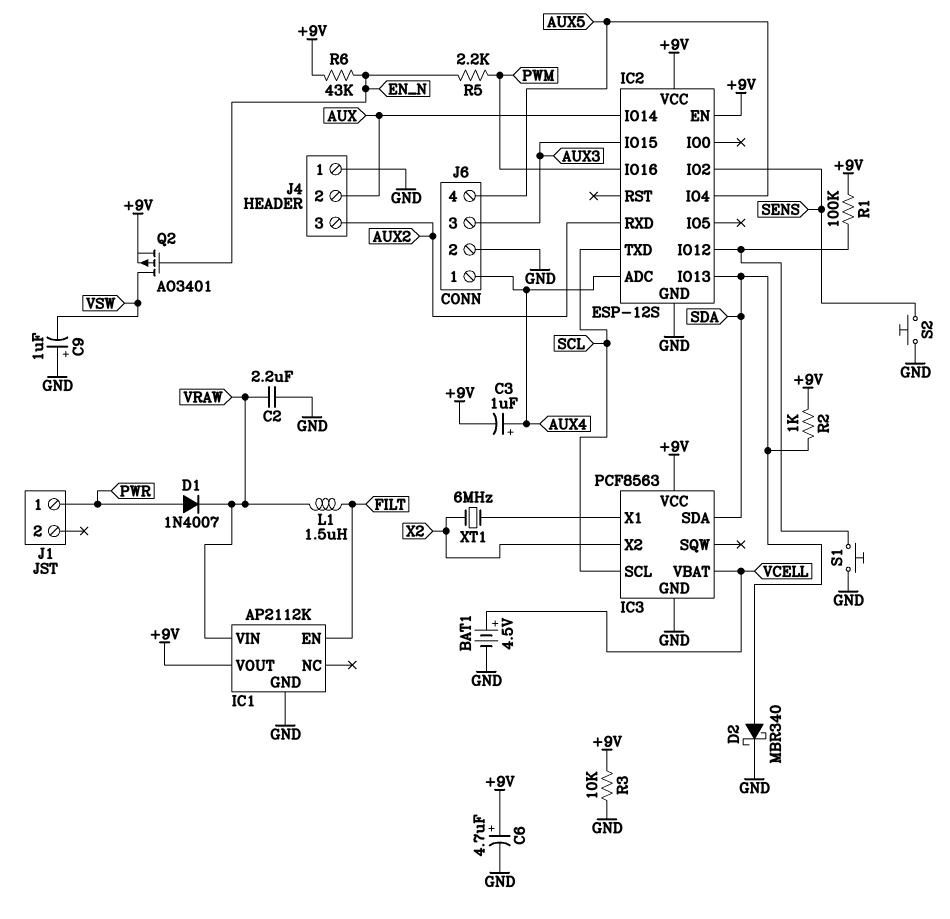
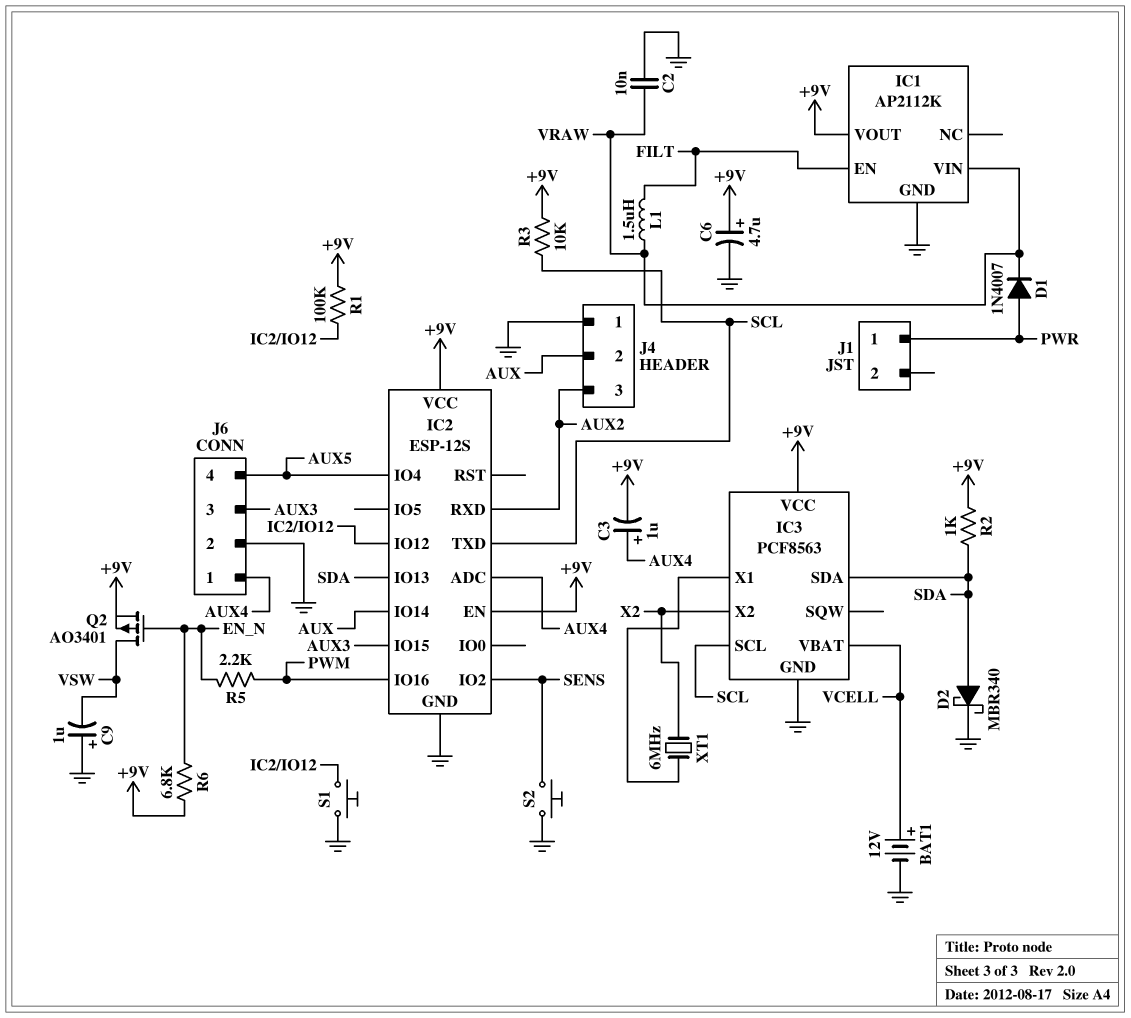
BAT1: 4.5V (plus VCELL, minus GND) -> 12V (plus VCELL, minus GND)
C2: 2.2uF (GND, VRAW) -> 10nF (GND, VRAW)
R3: 10k (+9V, GND) -> 10k (+9V, SCL)
R6: 43k (+9V, EN_N) -> 6.8k (+9V, EN_N)

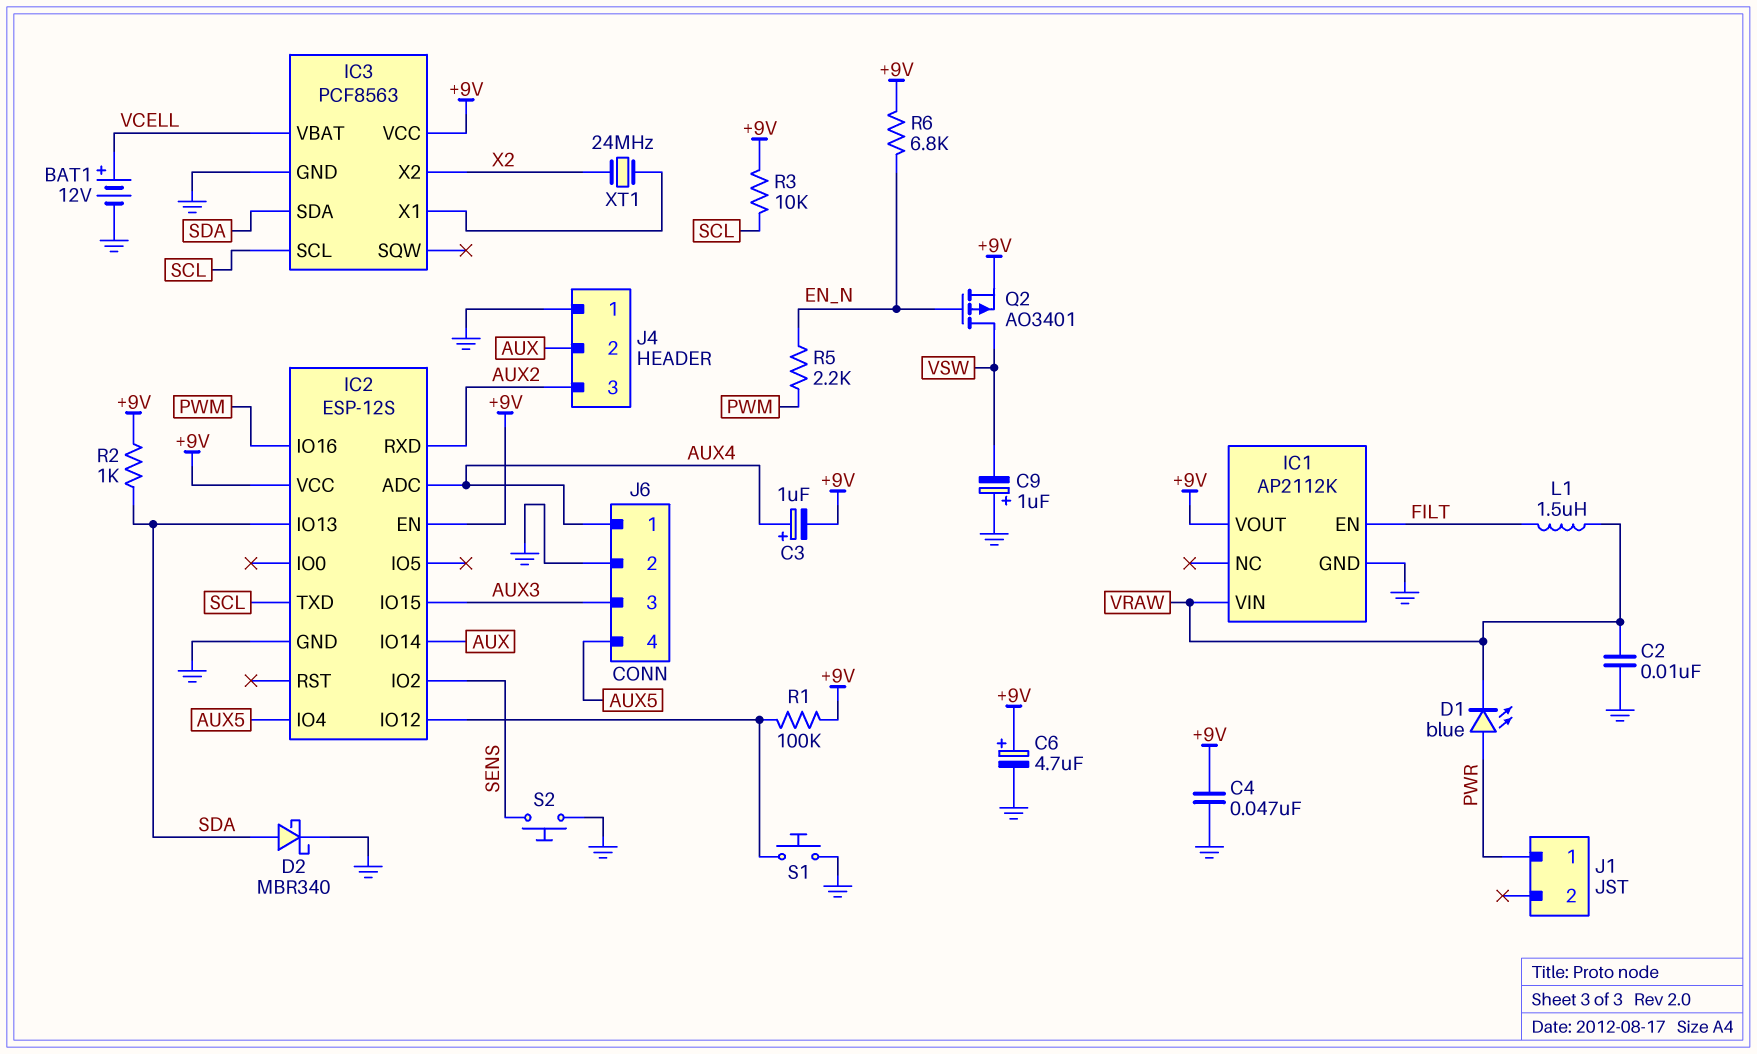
C4: none -> 47nF (+9V, GND)
D1: diode 1N4007 (A PWR, K VRAW) -> LED blue (A PWR, K VRAW)
XT1: 6MHz (IC3/X1, X2) -> 24MHz (IC3/X1, X2)

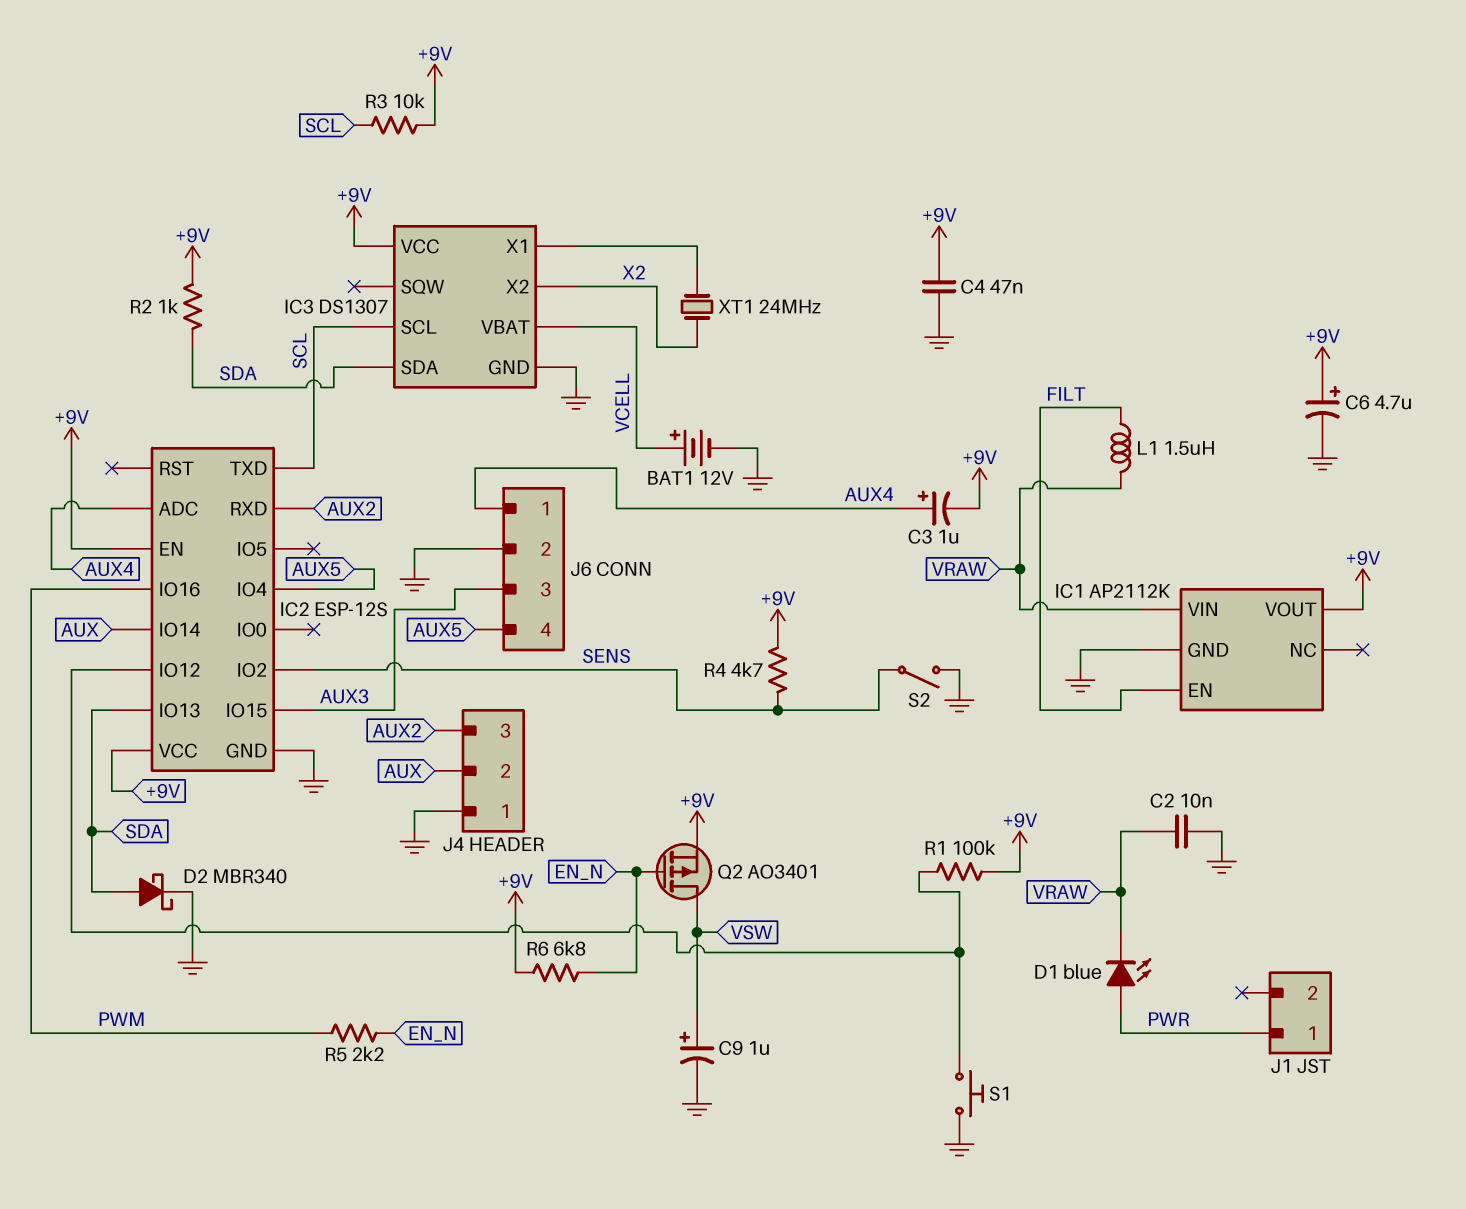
C9: 1uF (plus GND, minus VSW) -> 1uF (plus VSW, minus GND)
IC3: PCF8563 -> DS1307
R4: none -> 4.7k (+9V, SENS)
S2: button (GND, SENS) -> switch (GND, SENS)

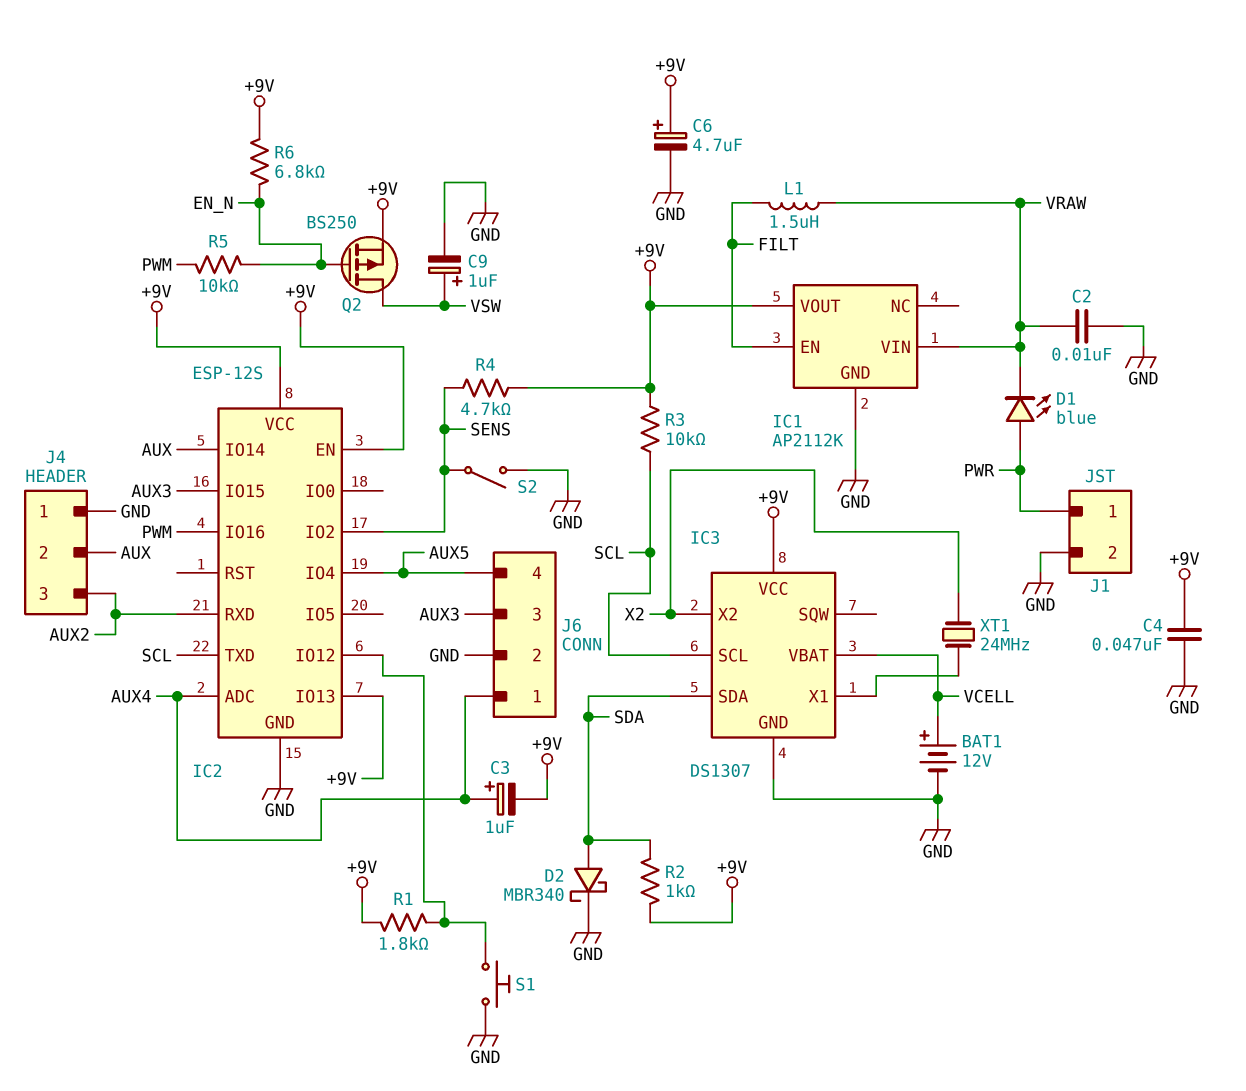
IC2 pin IO13: SDA -> +9V
J1 pin 2: none -> GND
Q2: PMOS AO3401 (G EN_N, D VSW, S +9V) -> PMOS BS250 (G EN_N, D VSW, S +9V)
R1: 100k (+9V, IC2/IO12) -> 1.8k (+9V, IC2/IO12)
R5: 2.2k (EN_N, PWM) -> 10k (EN_N, PWM)

